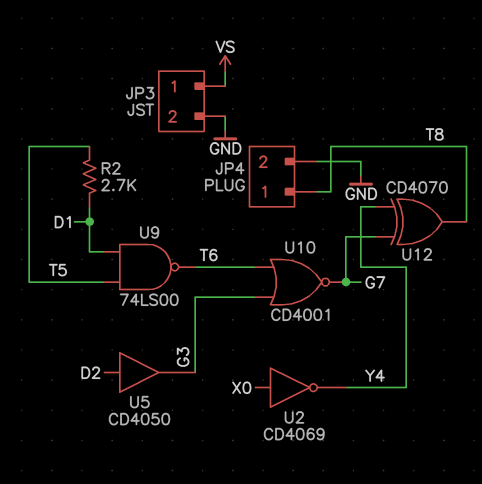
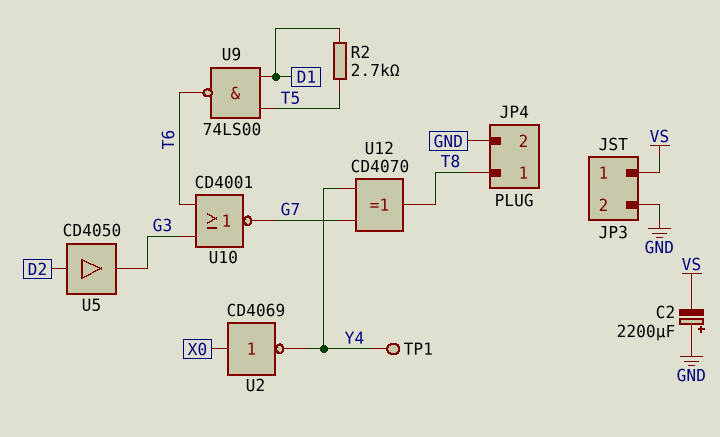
C2: none -> 2200uF (plus GND, minus VS)
TP1: none -> test point (Y4)

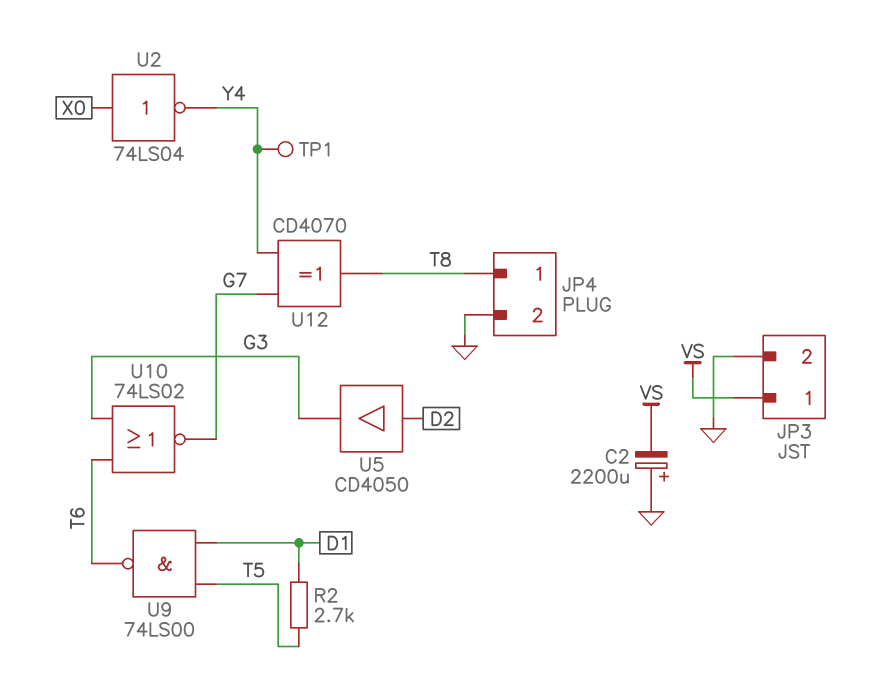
U2: NOT CD4069 (in X0, out Y4) -> NOT 74LS04 (in X0, out Y4)
U10: NOR CD4001 (in G3, in T6, out G7) -> NOR 74LS02 (in G3, in T6, out G7)

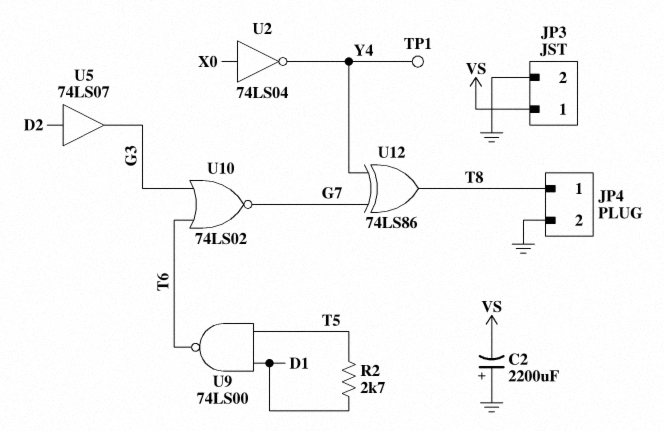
U5: buffer CD4050 (in D2, out G3) -> buffer 74LS07 (in D2, out G3)
U12: XOR CD4070 (in G7, in Y4, out T8) -> XOR 74LS86 (in G7, in Y4, out T8)

